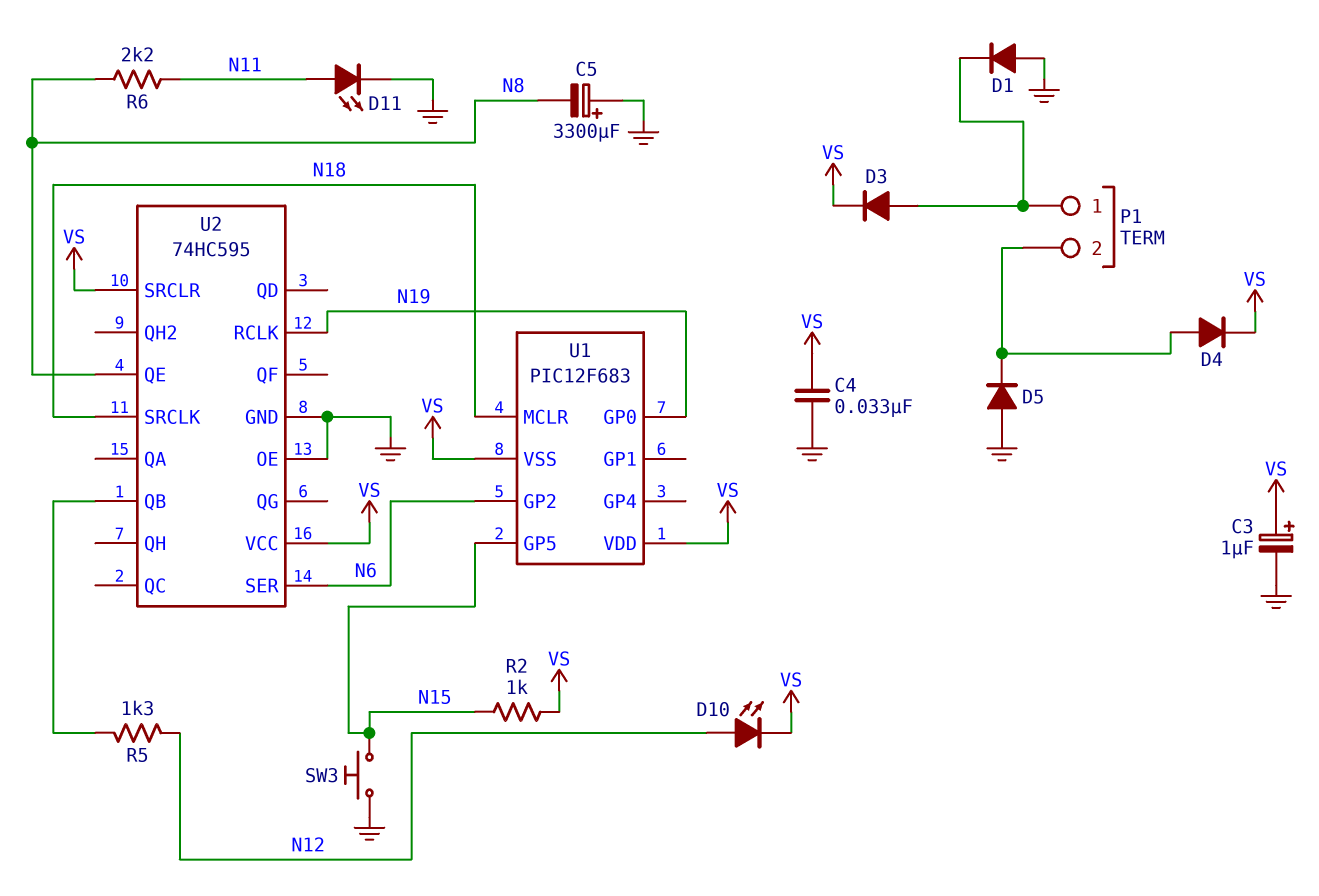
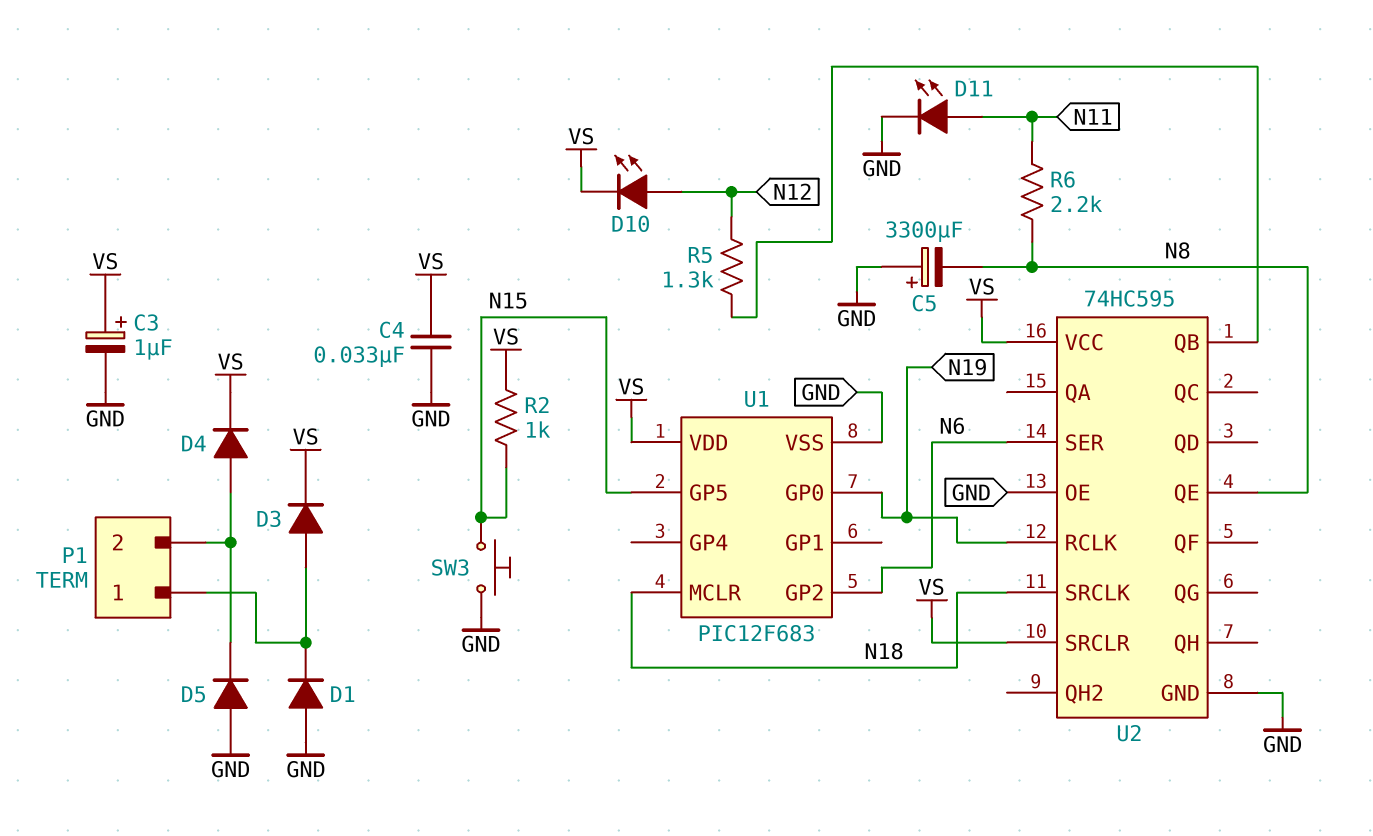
U1 pin VSS: VS -> GND

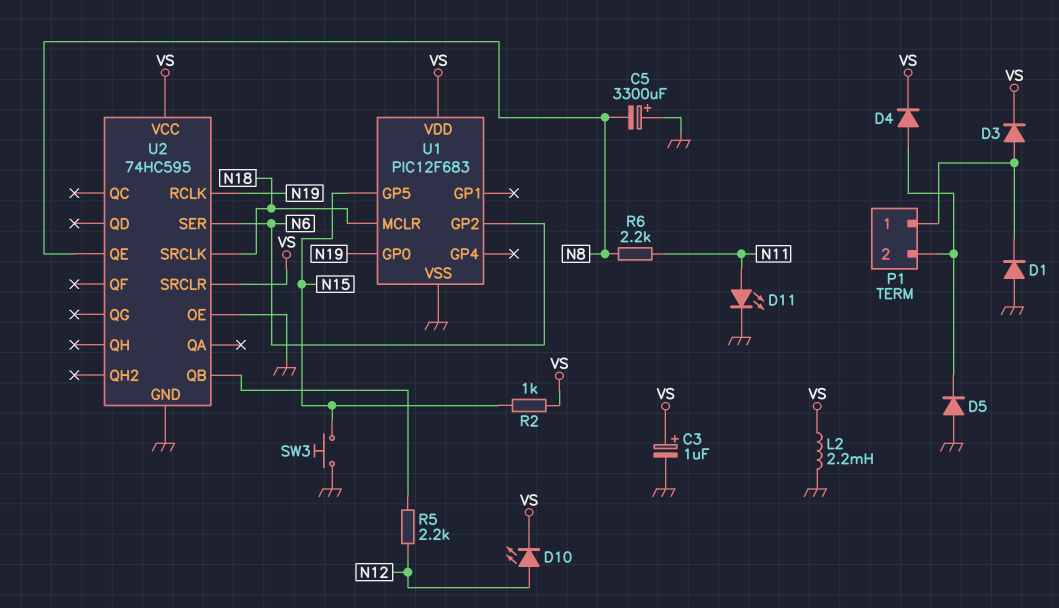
C4: 33nF (GND, VS) -> none
L2: none -> 2.2mH (GND, VS)
R5: 1.3k (N12, U2/QB) -> 2.2k (N12, U2/QB)

